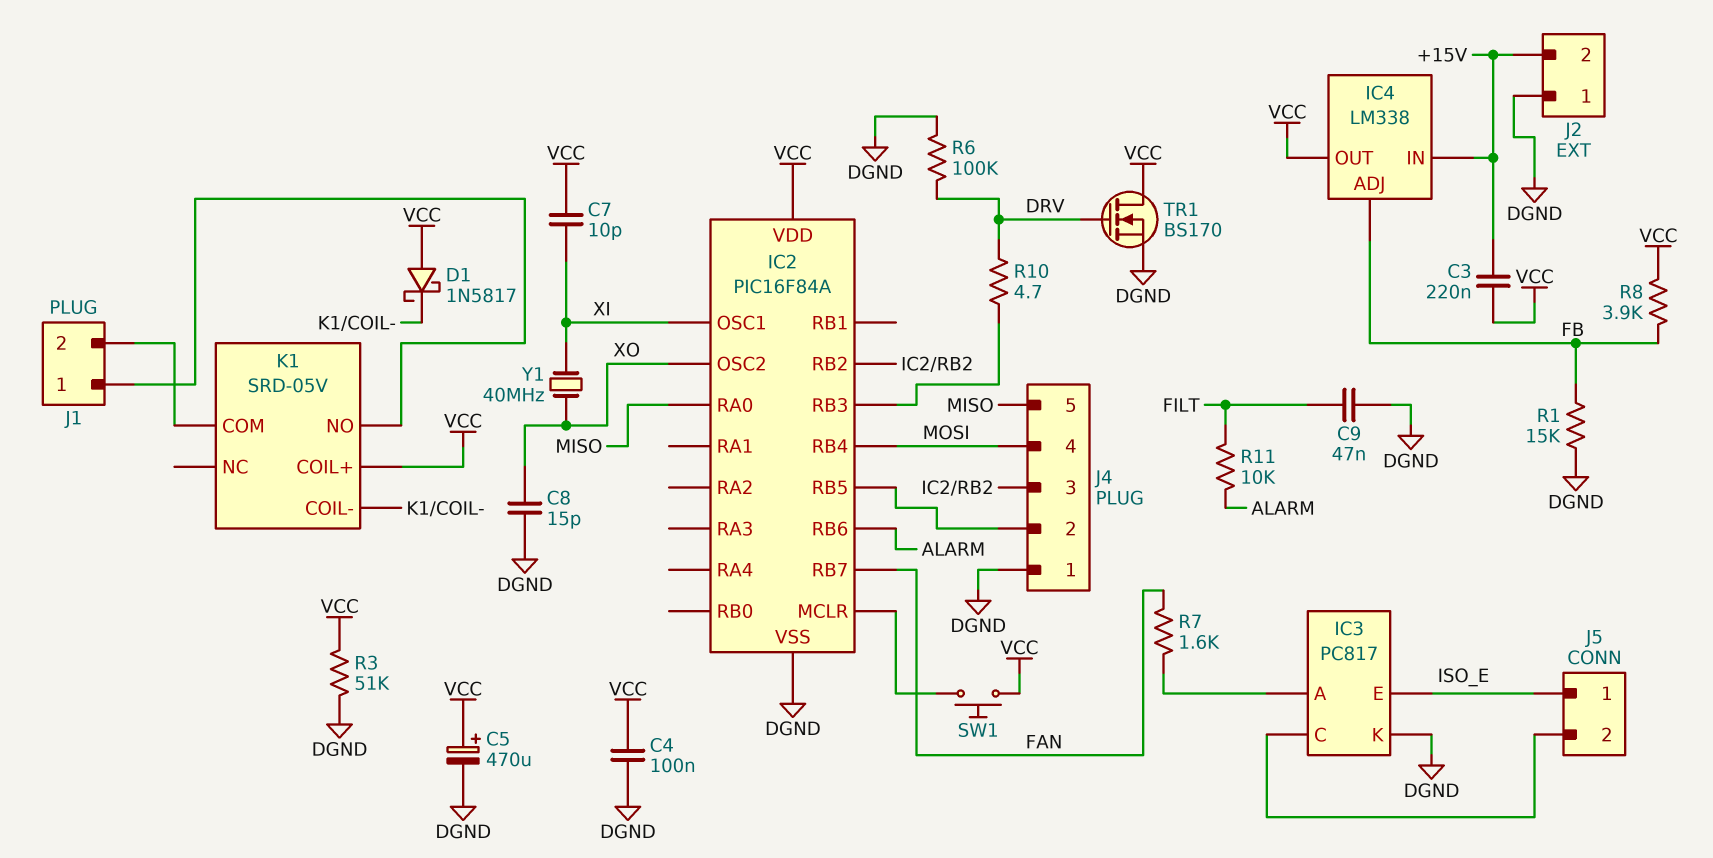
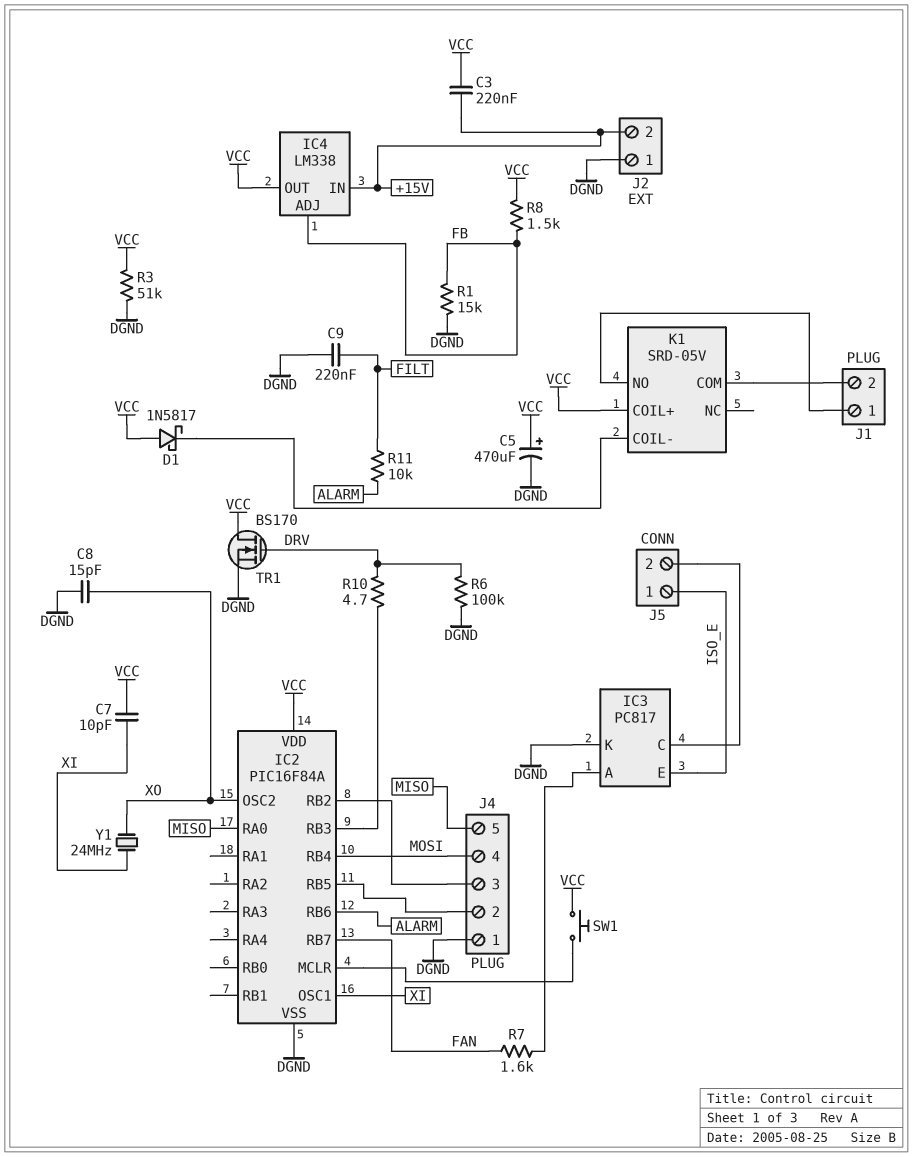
C4: 100nF (DGND, VCC) -> none
C9: 47nF (DGND, FILT) -> 220nF (DGND, FILT)
R8: 3.9k (FB, VCC) -> 1.5k (FB, VCC)
Y1: 40MHz (XI, XO) -> 24MHz (XI, XO)

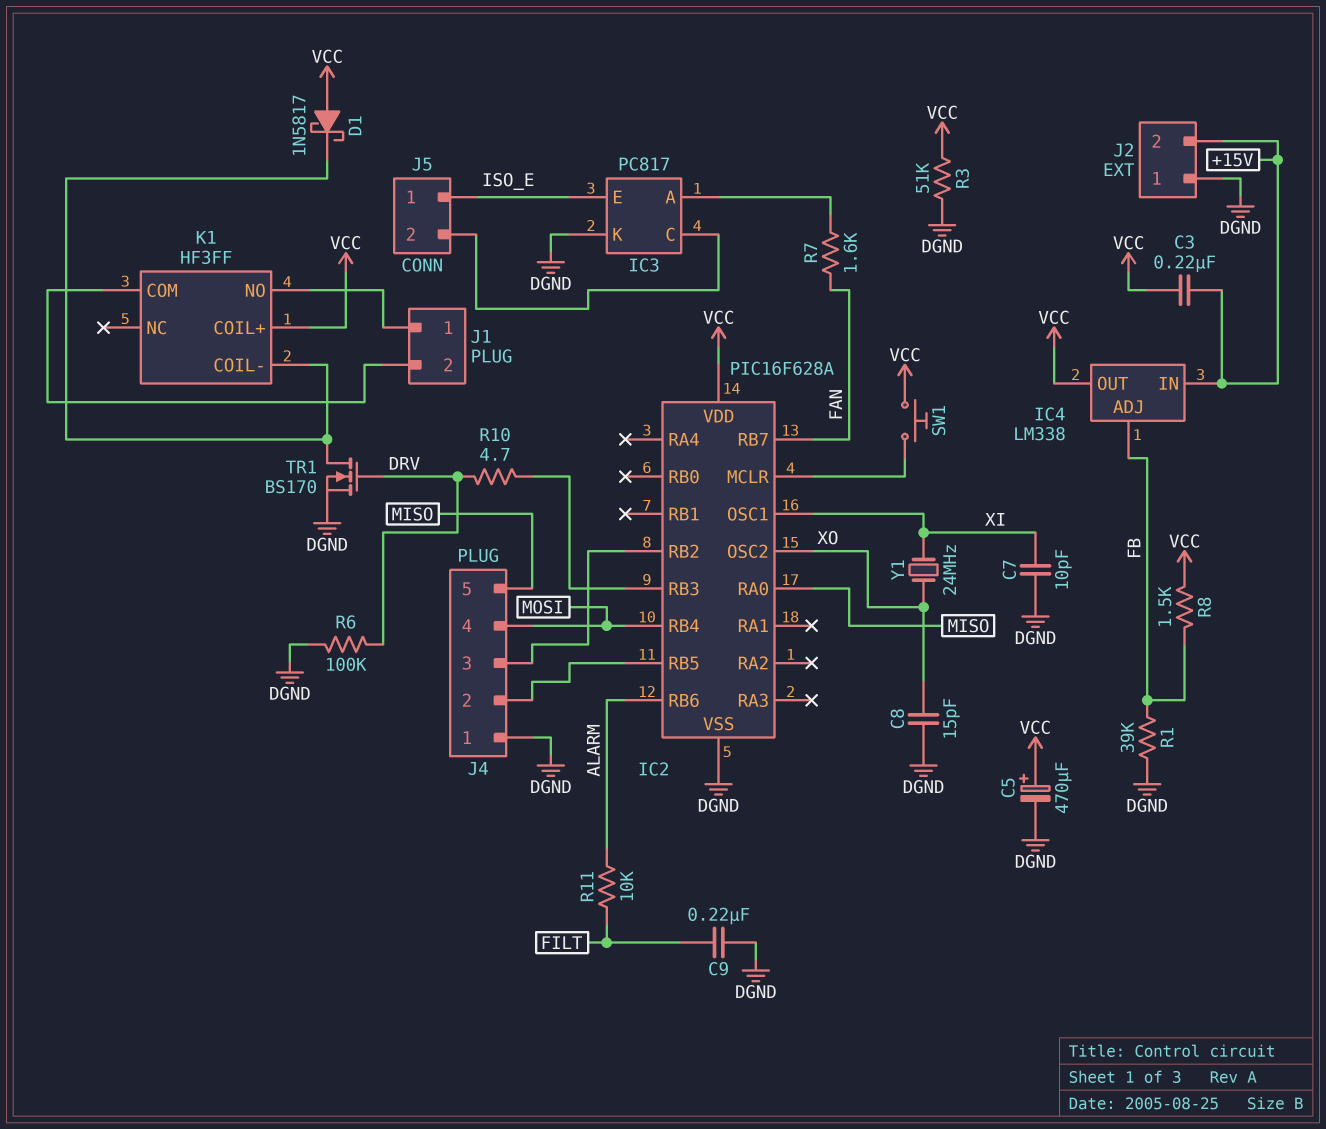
C7: 10pF (VCC, XI) -> 10pF (DGND, XI)
IC2: PIC16F84A -> PIC16F628A
K1: SRD-05V -> HF3FF
R1: 15k (DGND, FB) -> 39k (DGND, FB)
TR1: NMOS BS170 (G DRV, D VCC, S DGND) -> NMOS BS170 (G DRV, D K1/COIL-, S DGND)

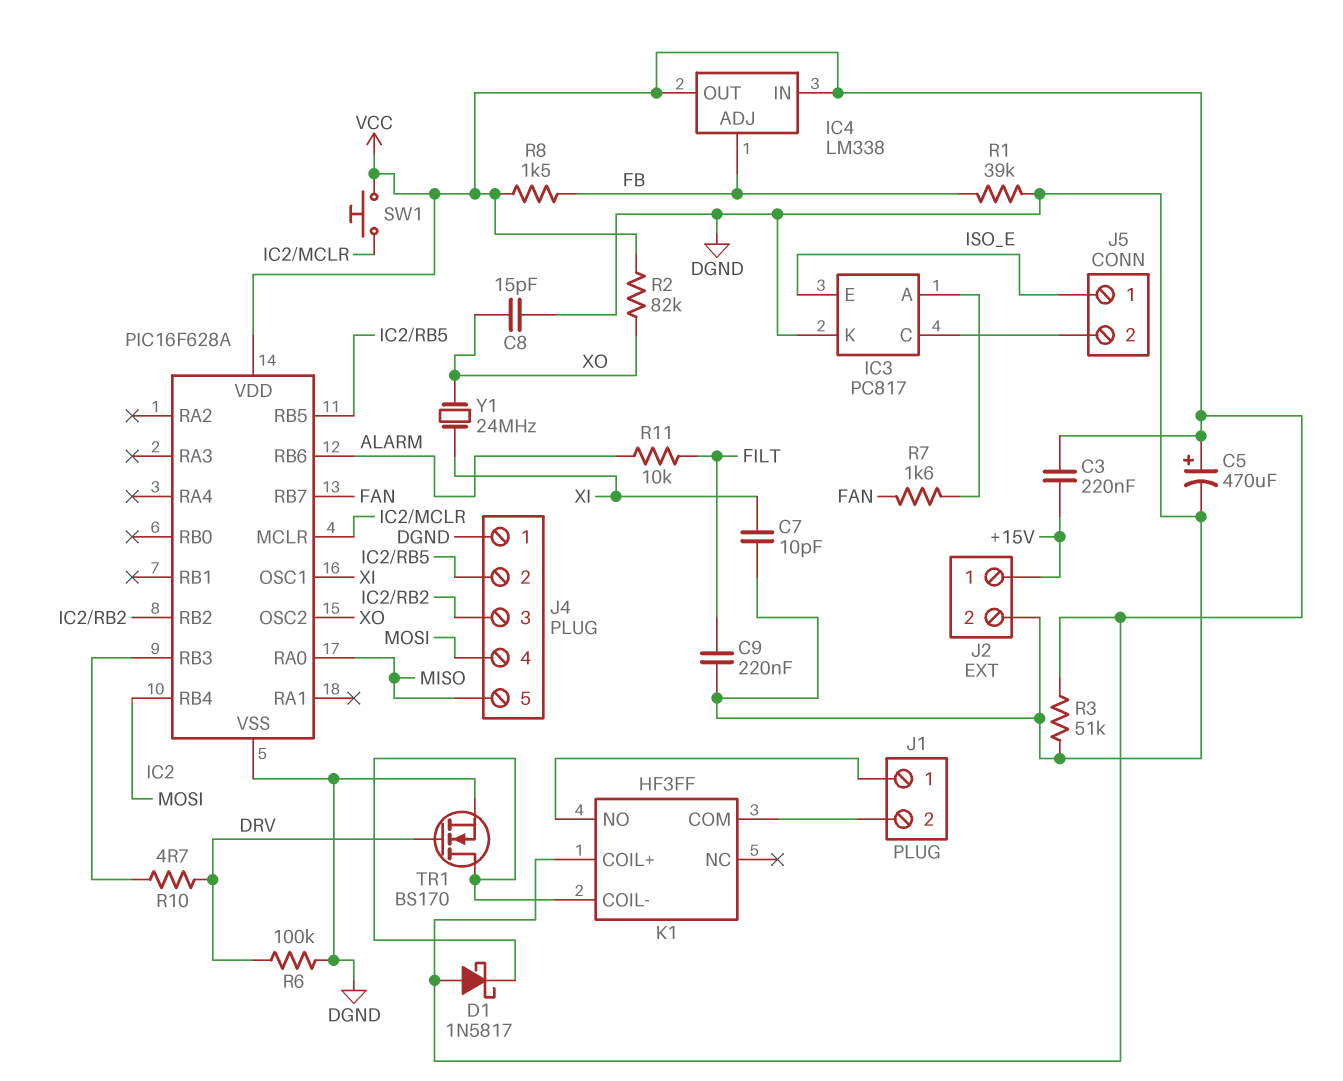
IC4 pin IN: +15V -> VCC
J2 pin 1: DGND -> +15V
J2 pin 2: +15V -> DGND
R2: none -> 82k (VCC, XO)

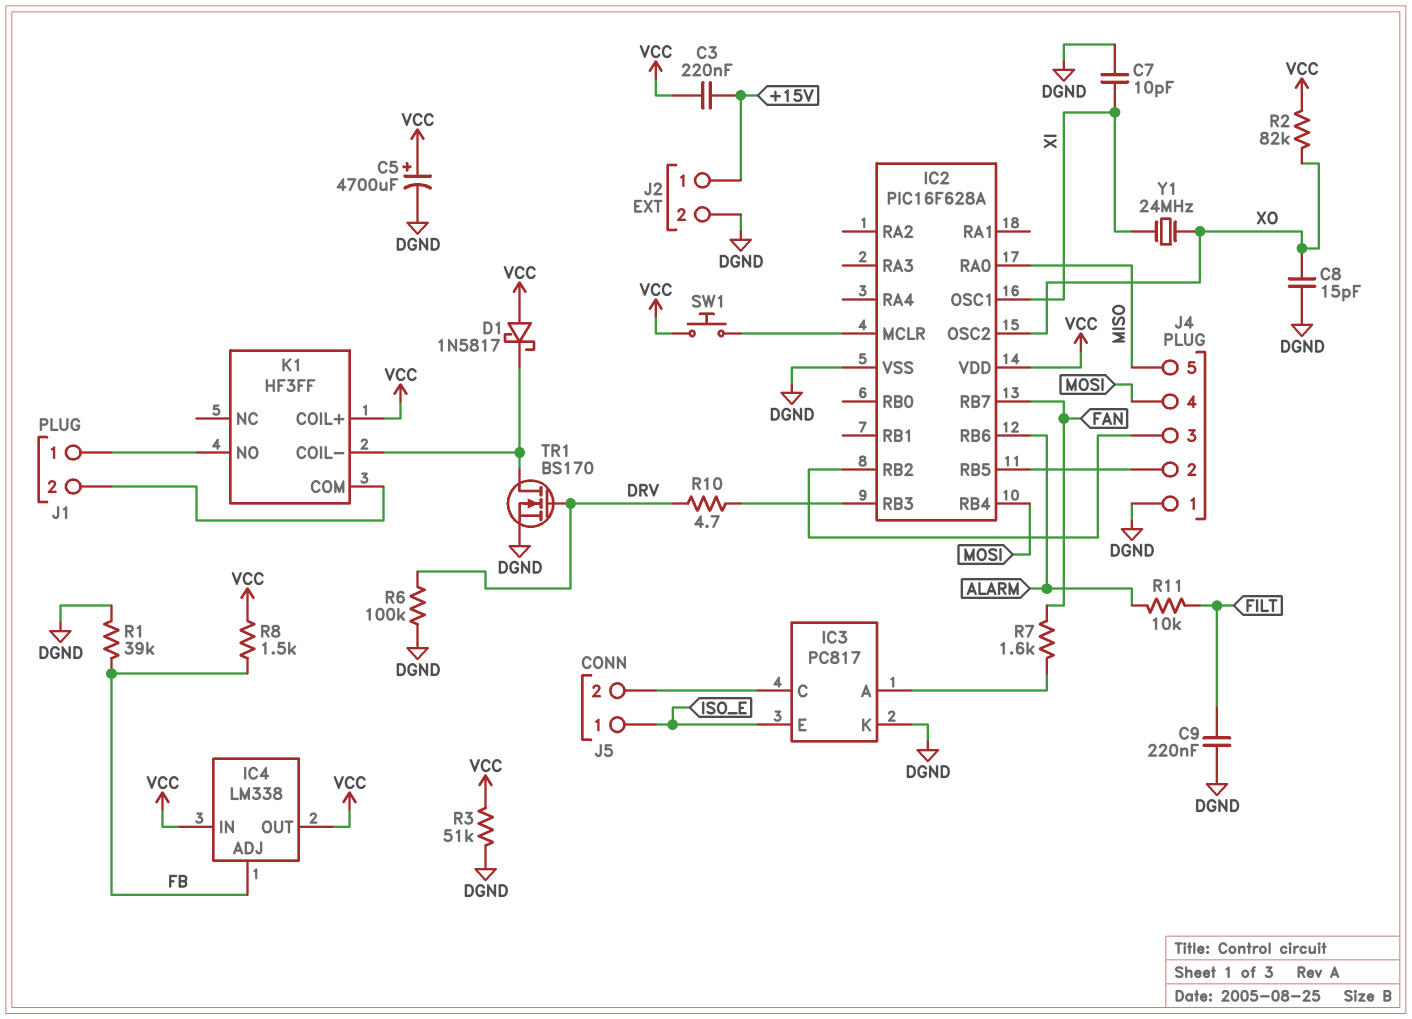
C5: 470uF (plus VCC, minus DGND) -> 4700uF (plus VCC, minus DGND)

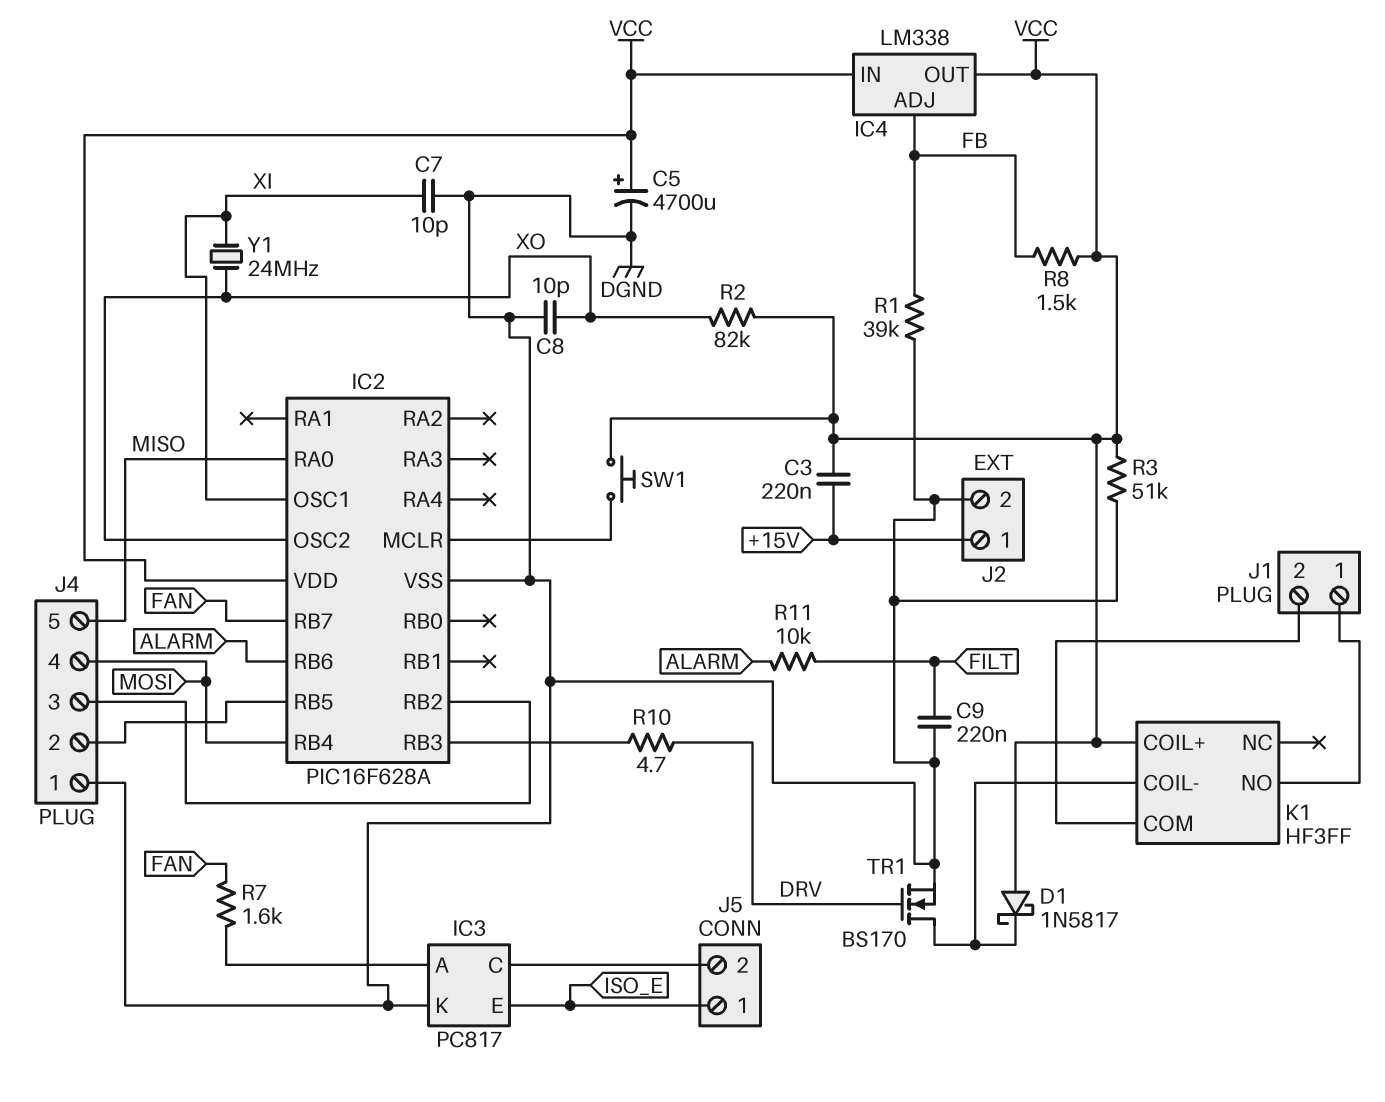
C8: 15pF (DGND, XO) -> 10pF (DGND, XO)
R6: 100k (DGND, DRV) -> none

